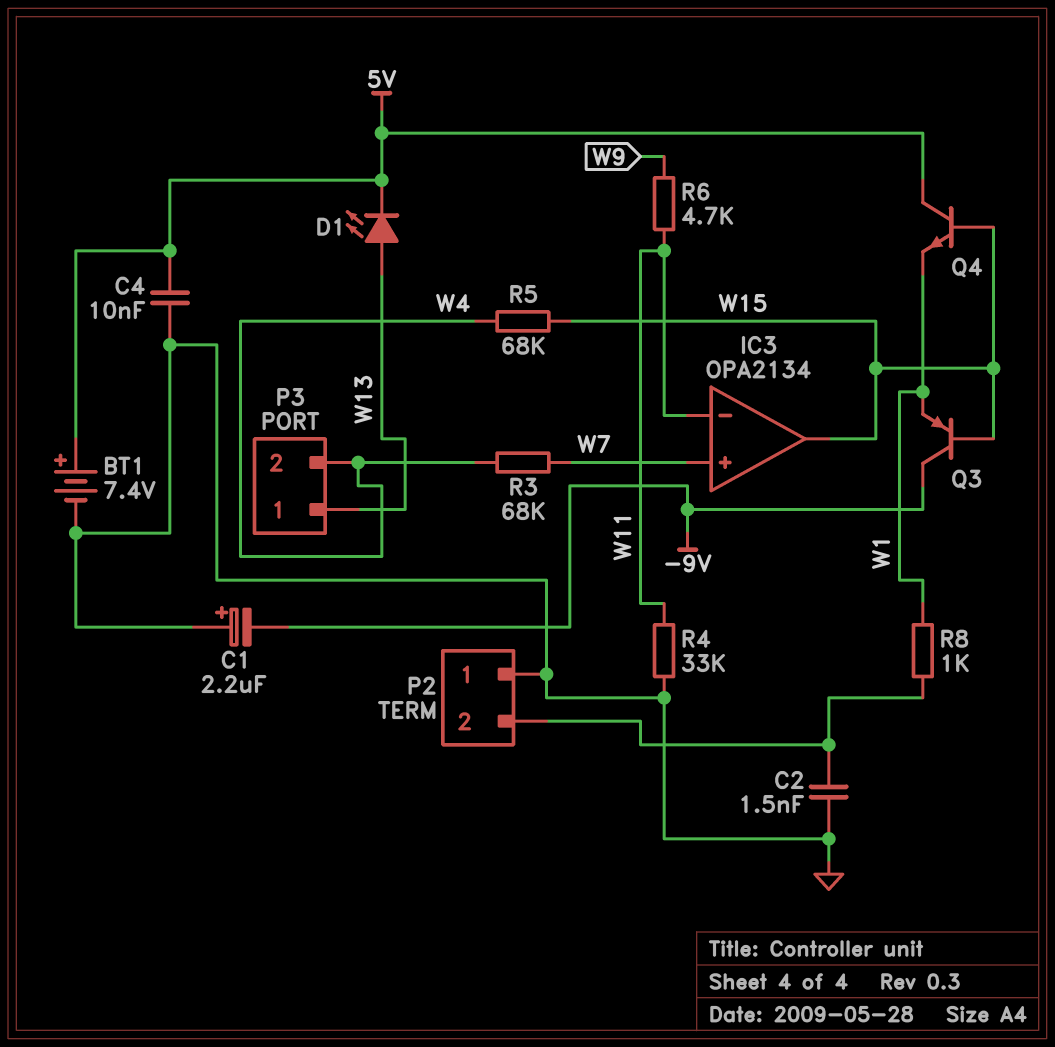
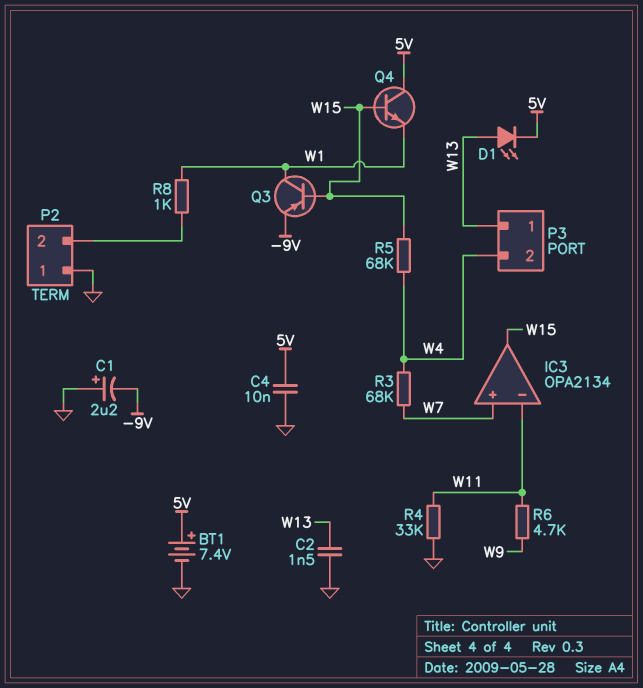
C2: 1.5nF (GND, P2/2) -> 1.5nF (GND, W13)
Q3: PNP (B W15, C -9V, E W1) -> PNP (B W15, C W1, E -9V)

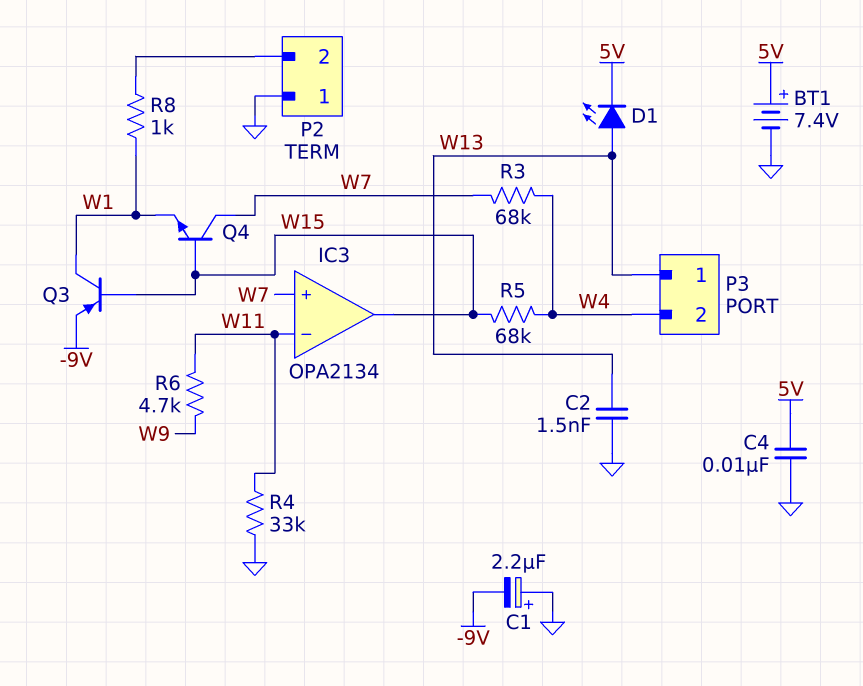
Q4: NPN (B W15, C 5V, E W1) -> NPN (B W15, C W7, E W1)

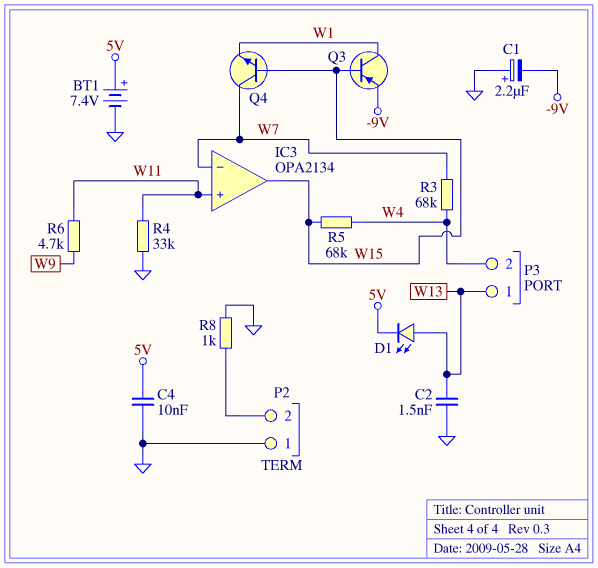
IC3 pin in+: W7 -> W11
IC3 pin in-: W11 -> W7
R8: 1k (P2/2, W1) -> 1k (GND, P2/2)

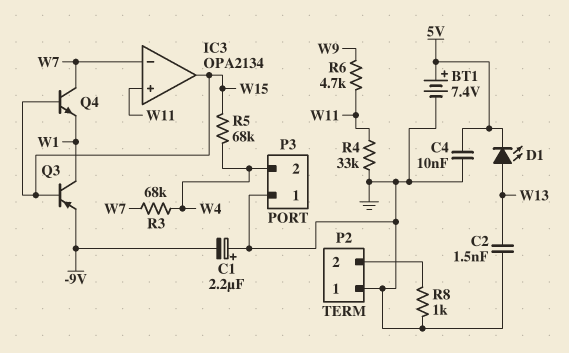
P3 pin 1: W13 -> GND

